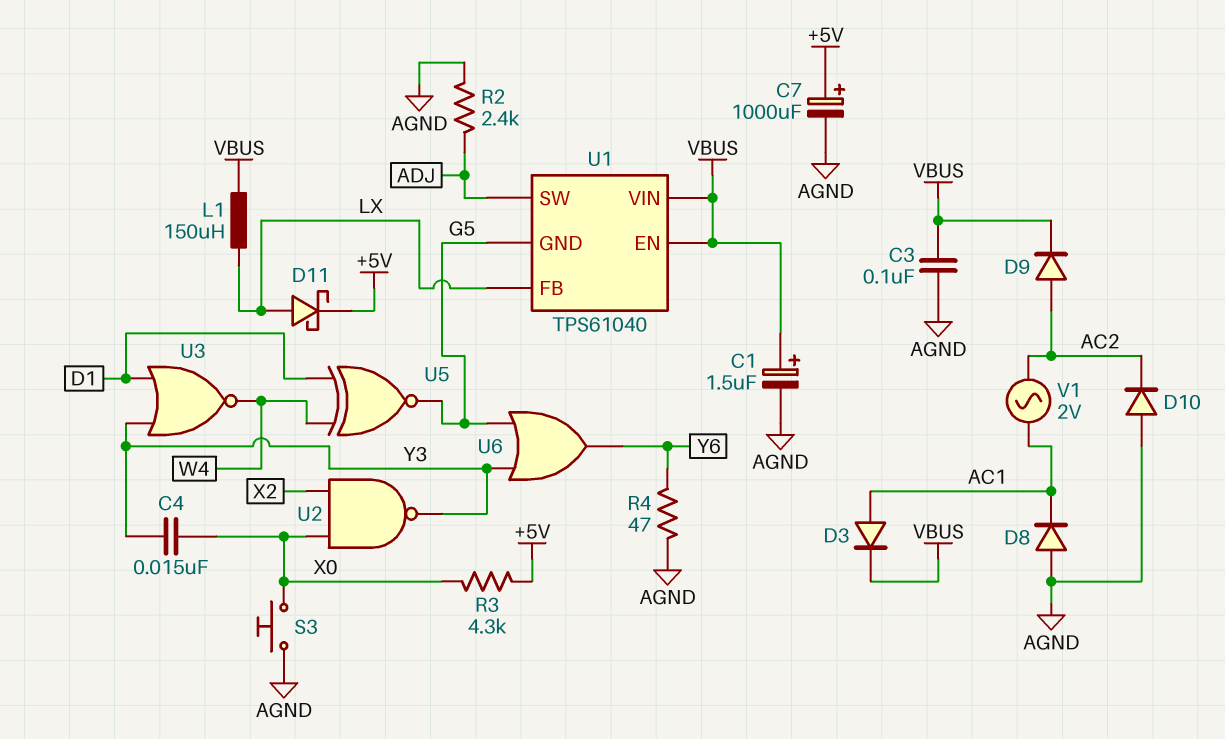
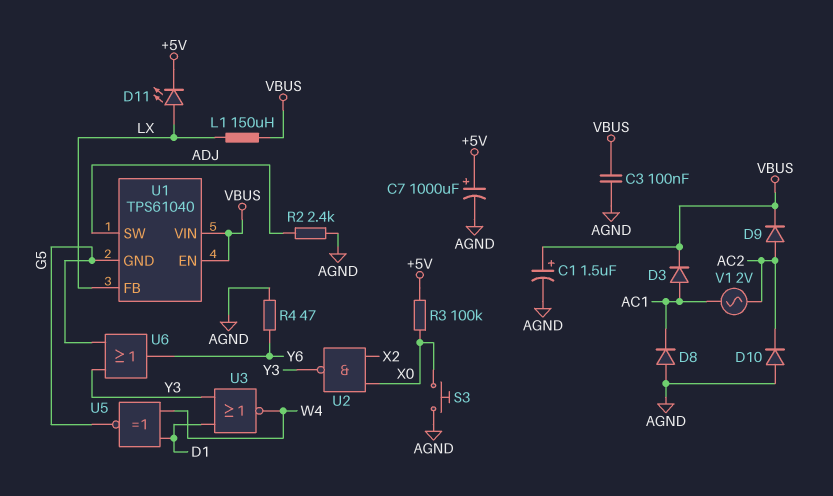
C4: 15nF (X0, Y3) -> none
D11: schottky (A LX, K +5V) -> LED (A LX, K +5V)
R3: 4.3k (+5V, X0) -> 100k (+5V, X0)

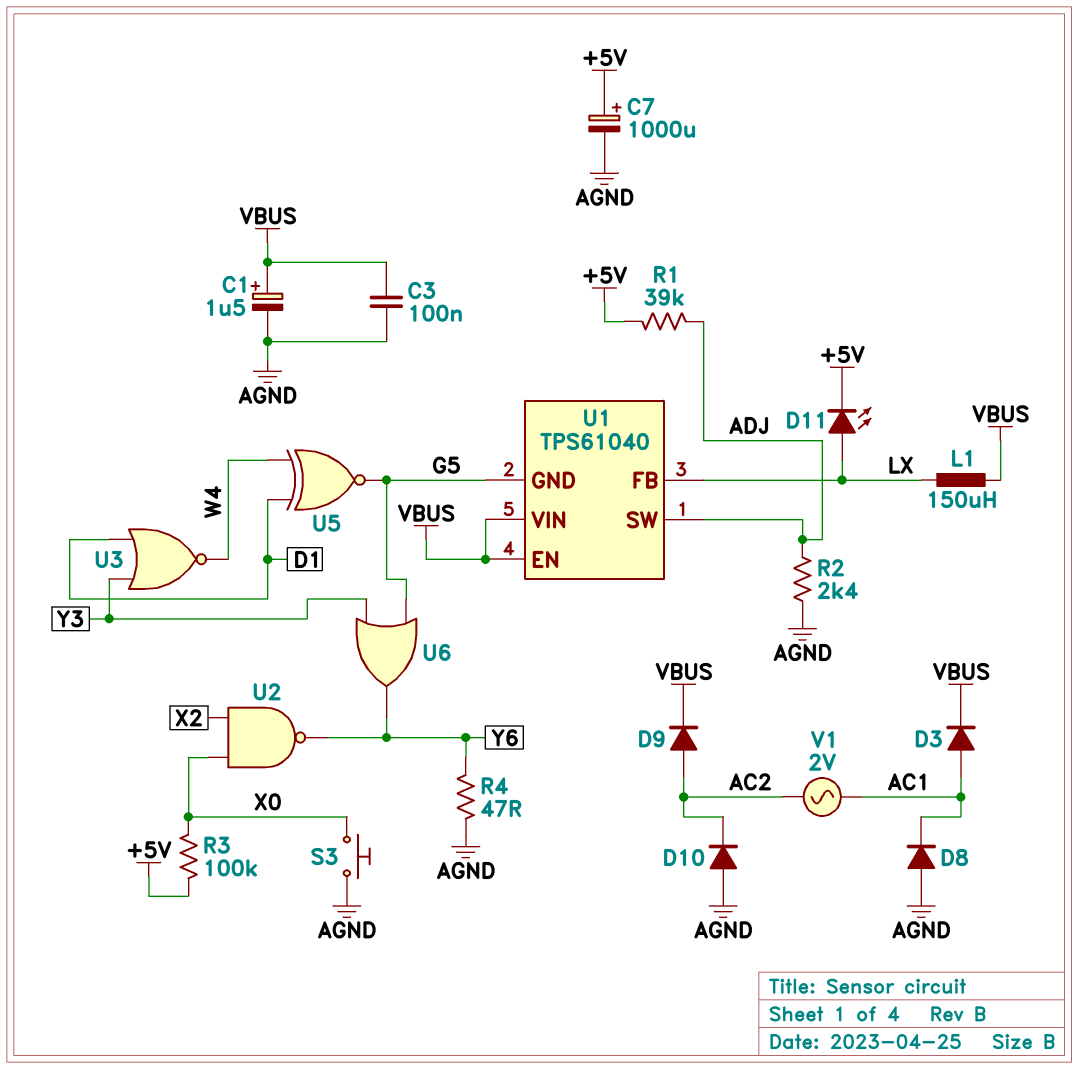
R1: none -> 39k (+5V, ADJ)
U2: NAND (in X0, in X2, out Y3) -> NAND (in X0, in X2, out Y6)

